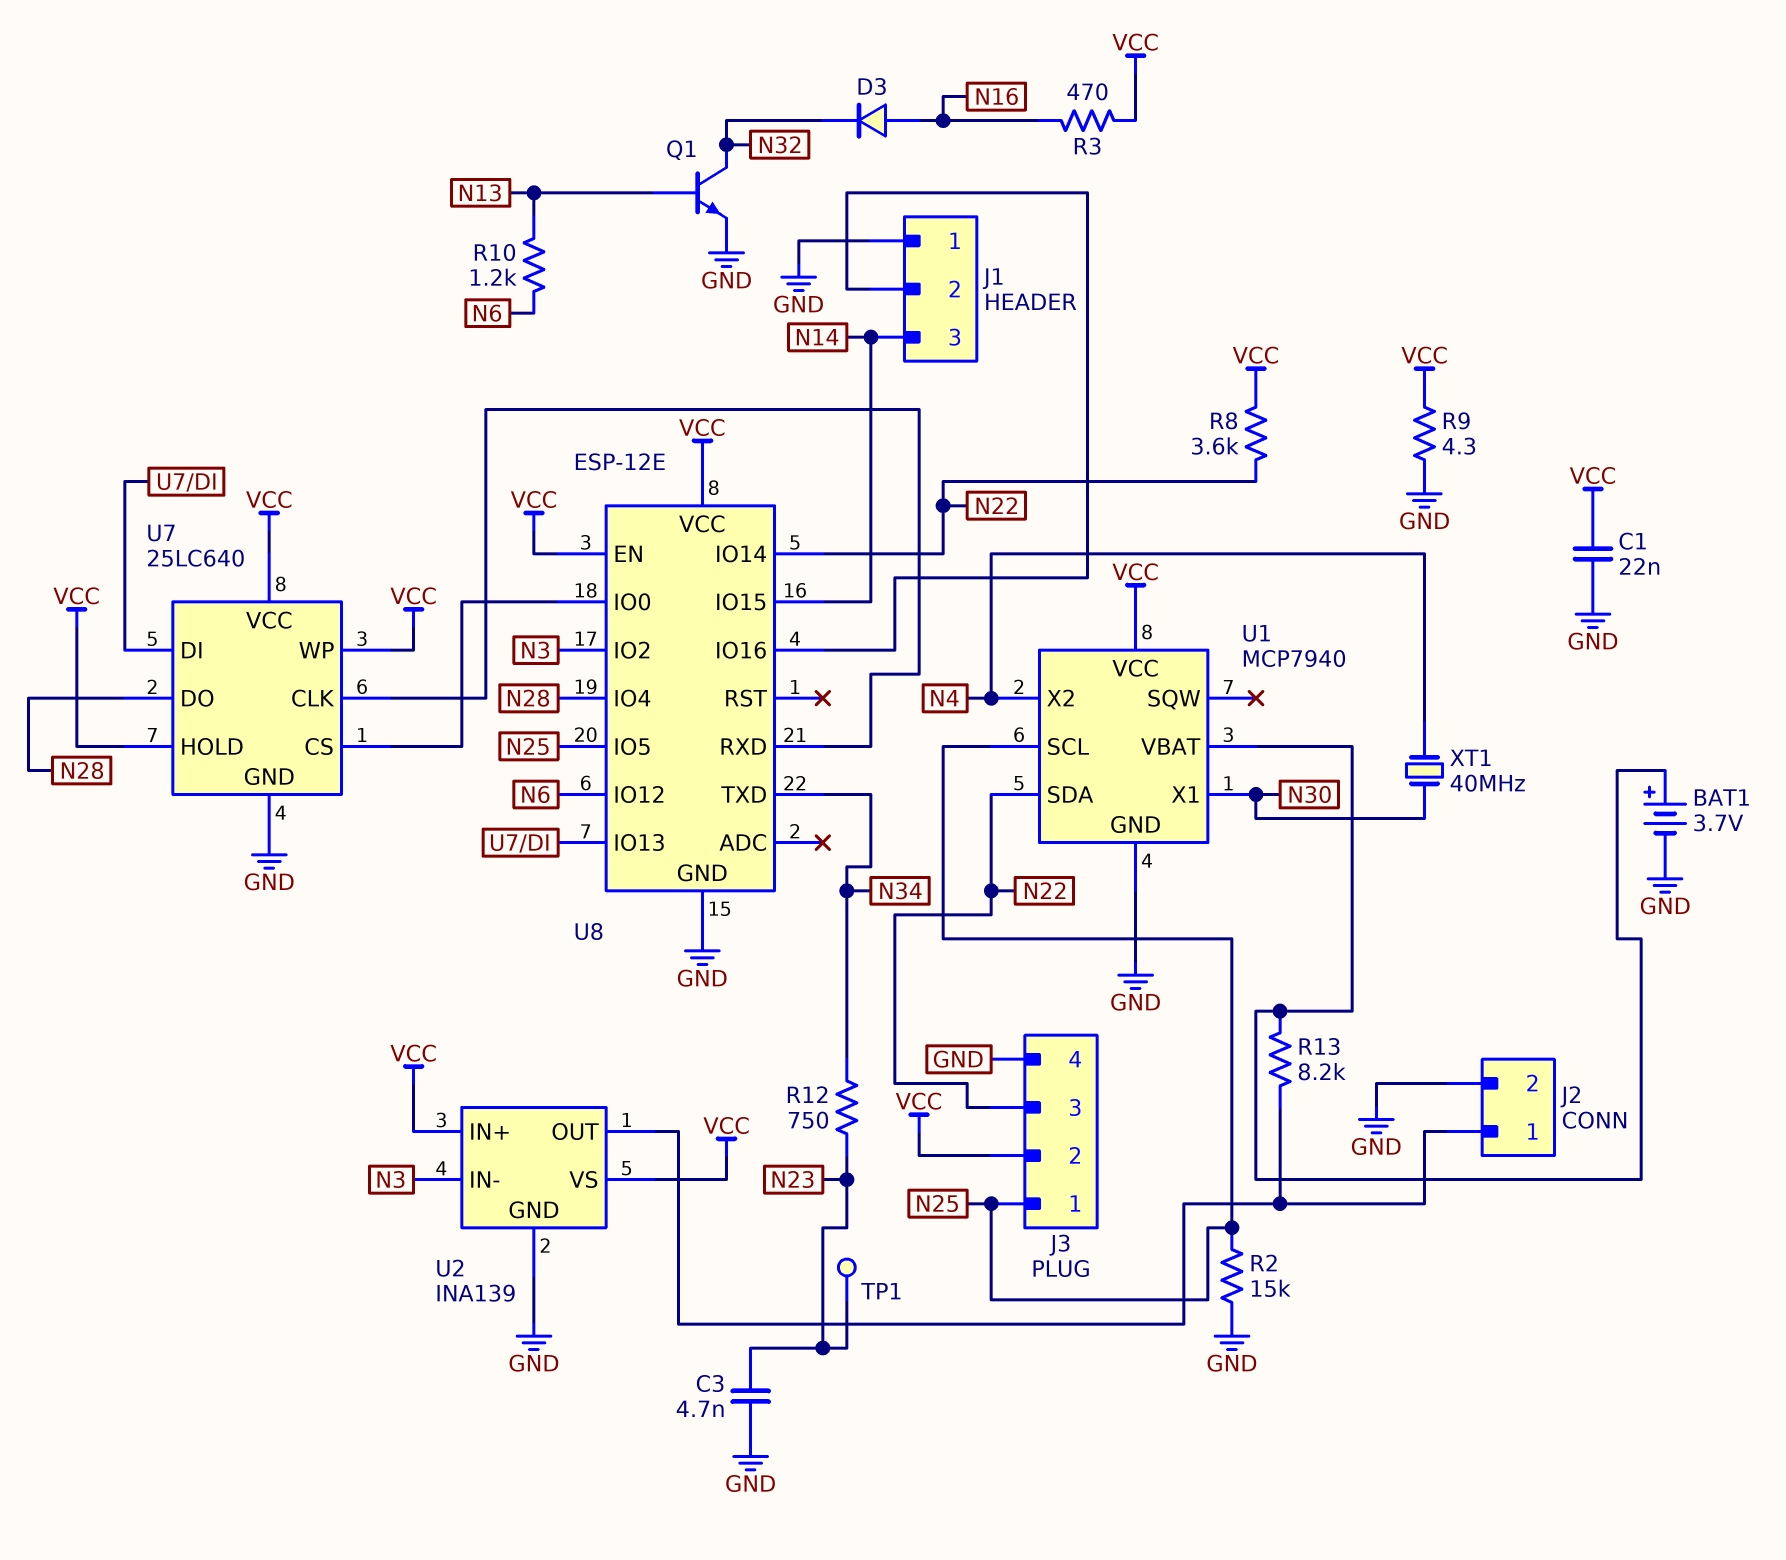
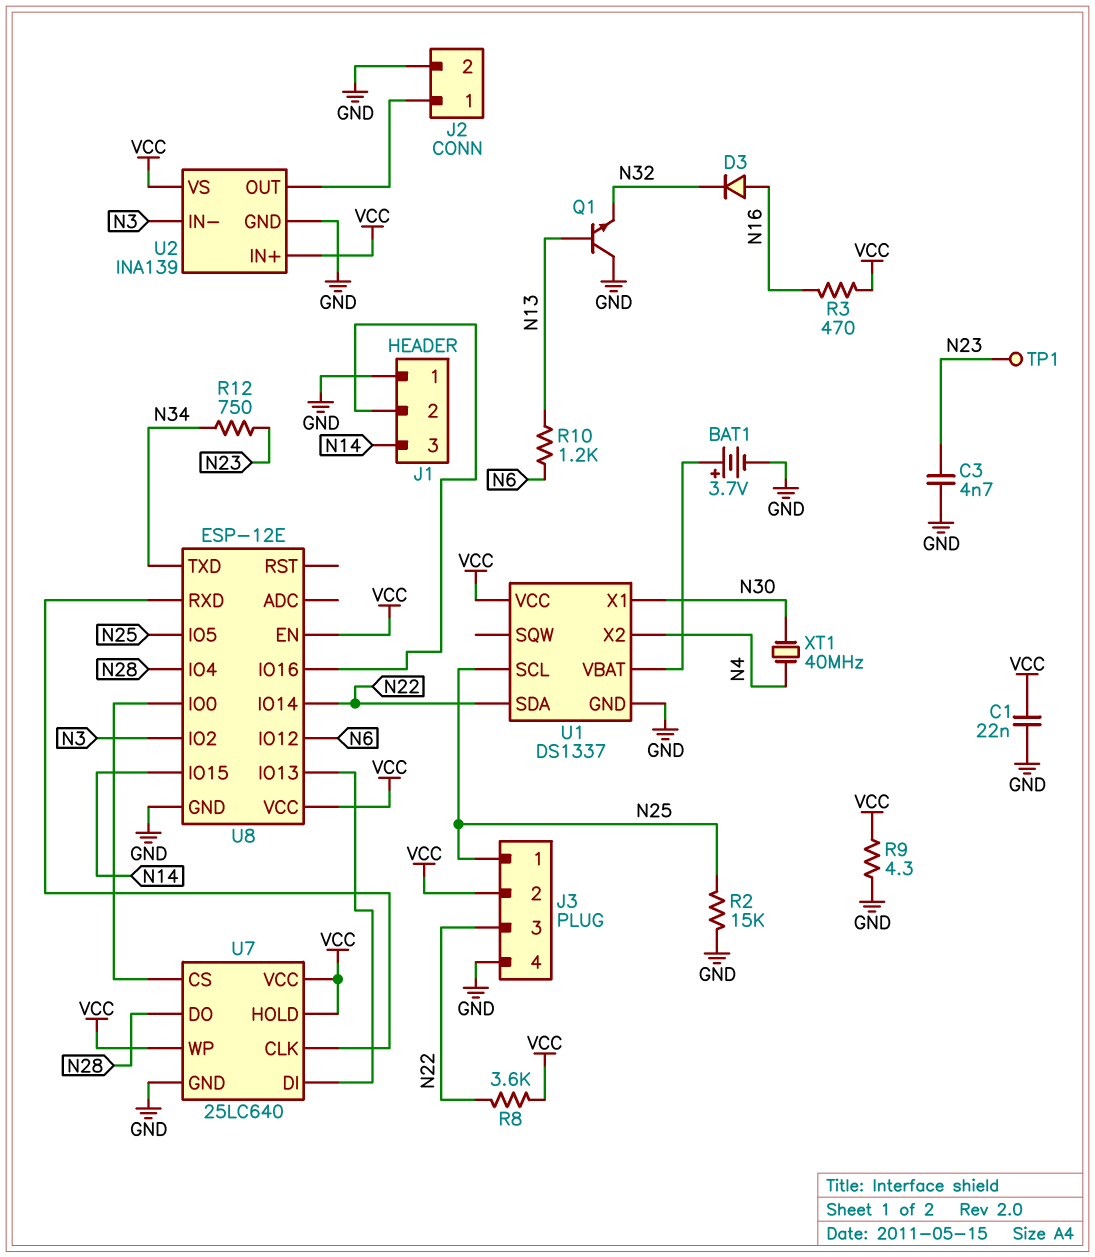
Q1: NPN (B N13, C N32, E GND) -> NPN (B N13, C GND, E N32)
R13: 8.2k (J2/1, U1/VBAT) -> none
U1: MCP7940 -> DS1337

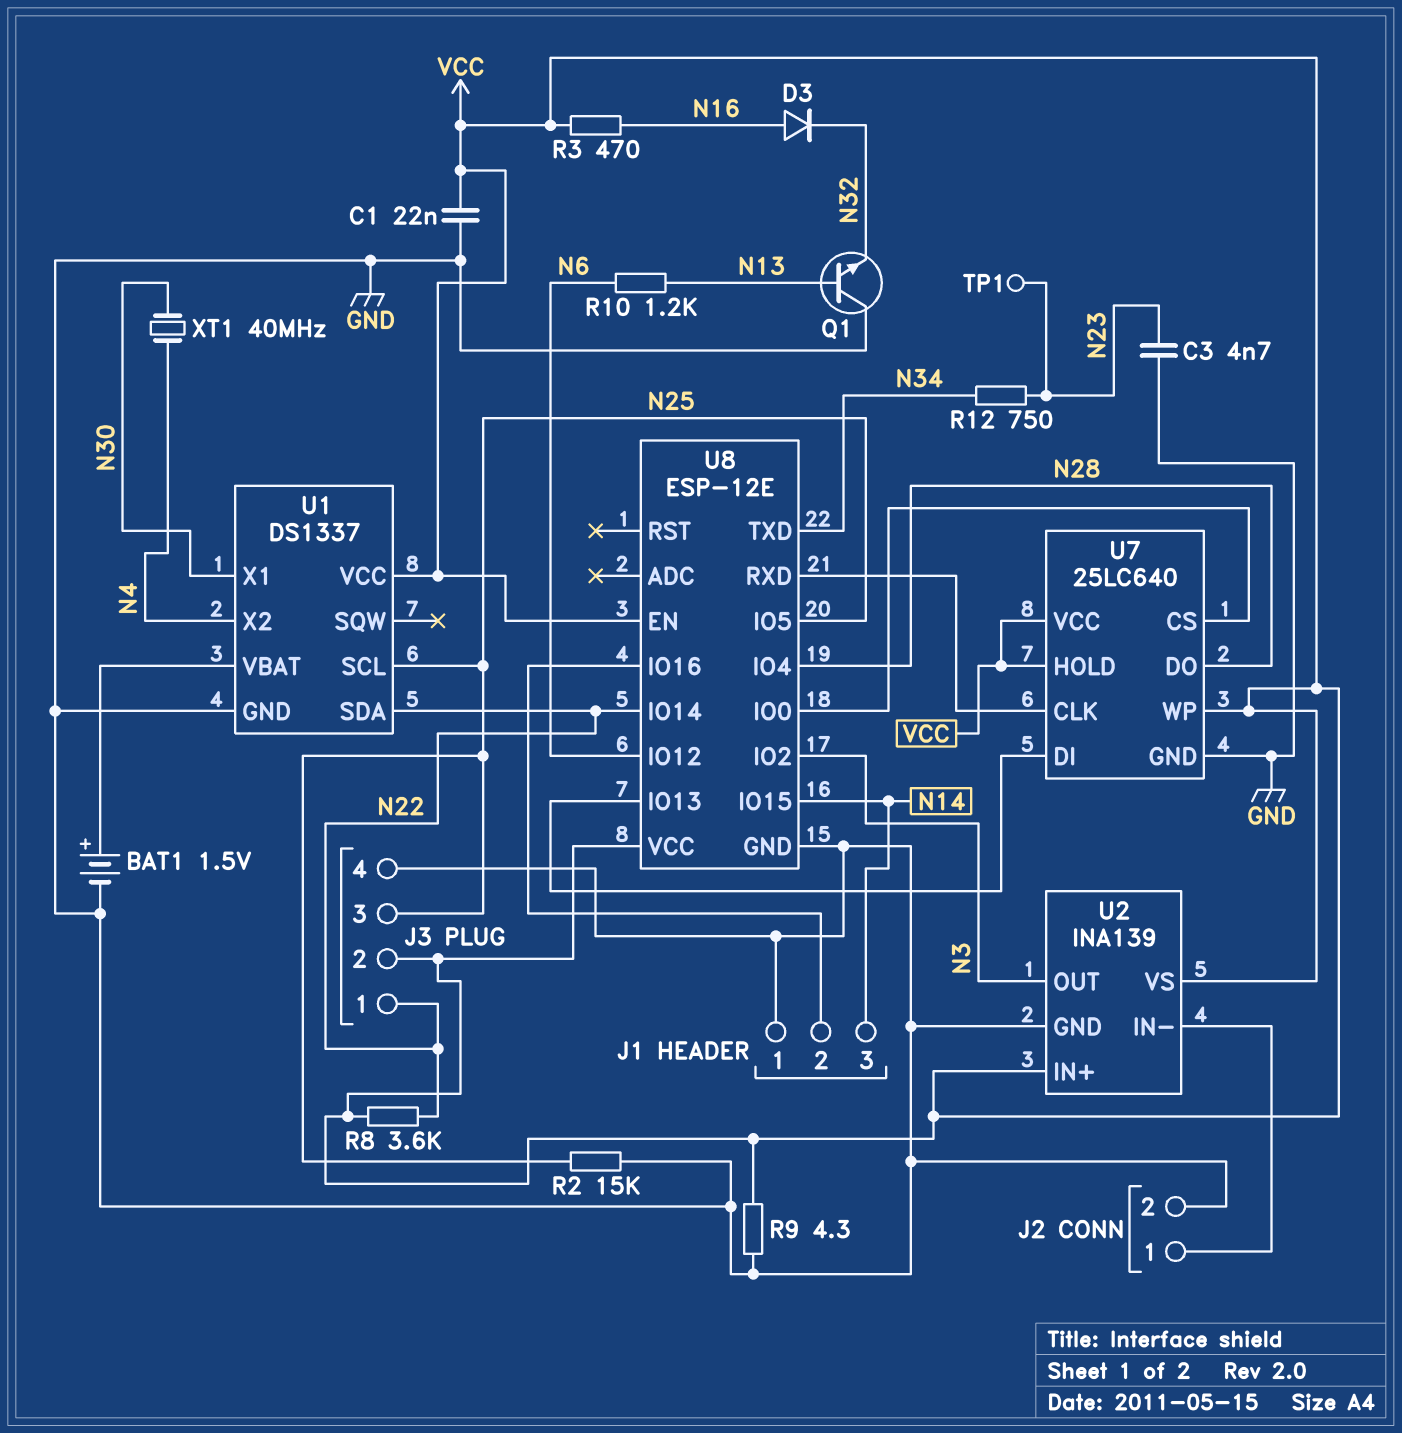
BAT1: 3.7V (plus U1/VBAT, minus GND) -> 1.5V (plus U1/VBAT, minus GND)
J3 pin 1: N25 -> N22
J3 pin 3: N22 -> N25
U2 pin IN-: N3 -> J2/1
U2 pin OUT: J2/1 -> N3

